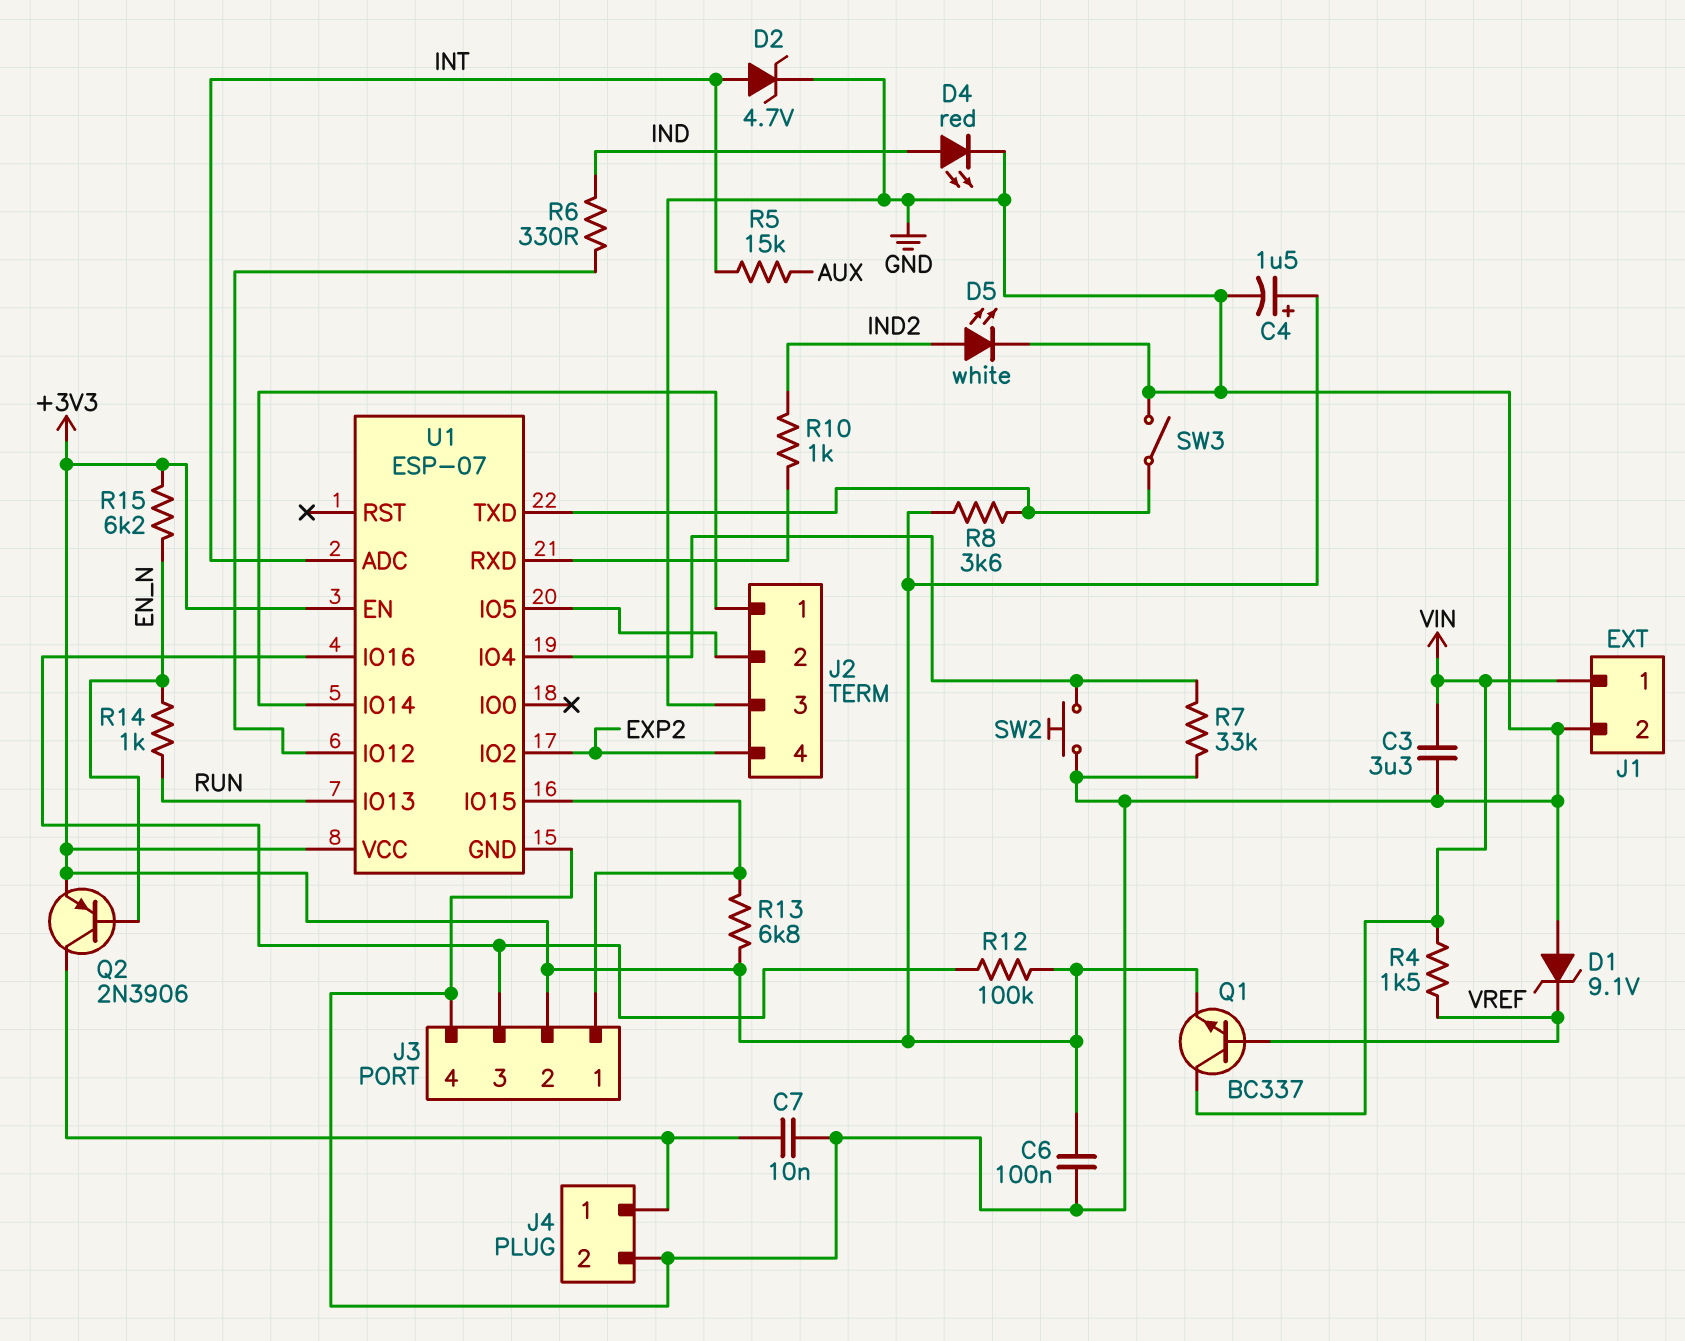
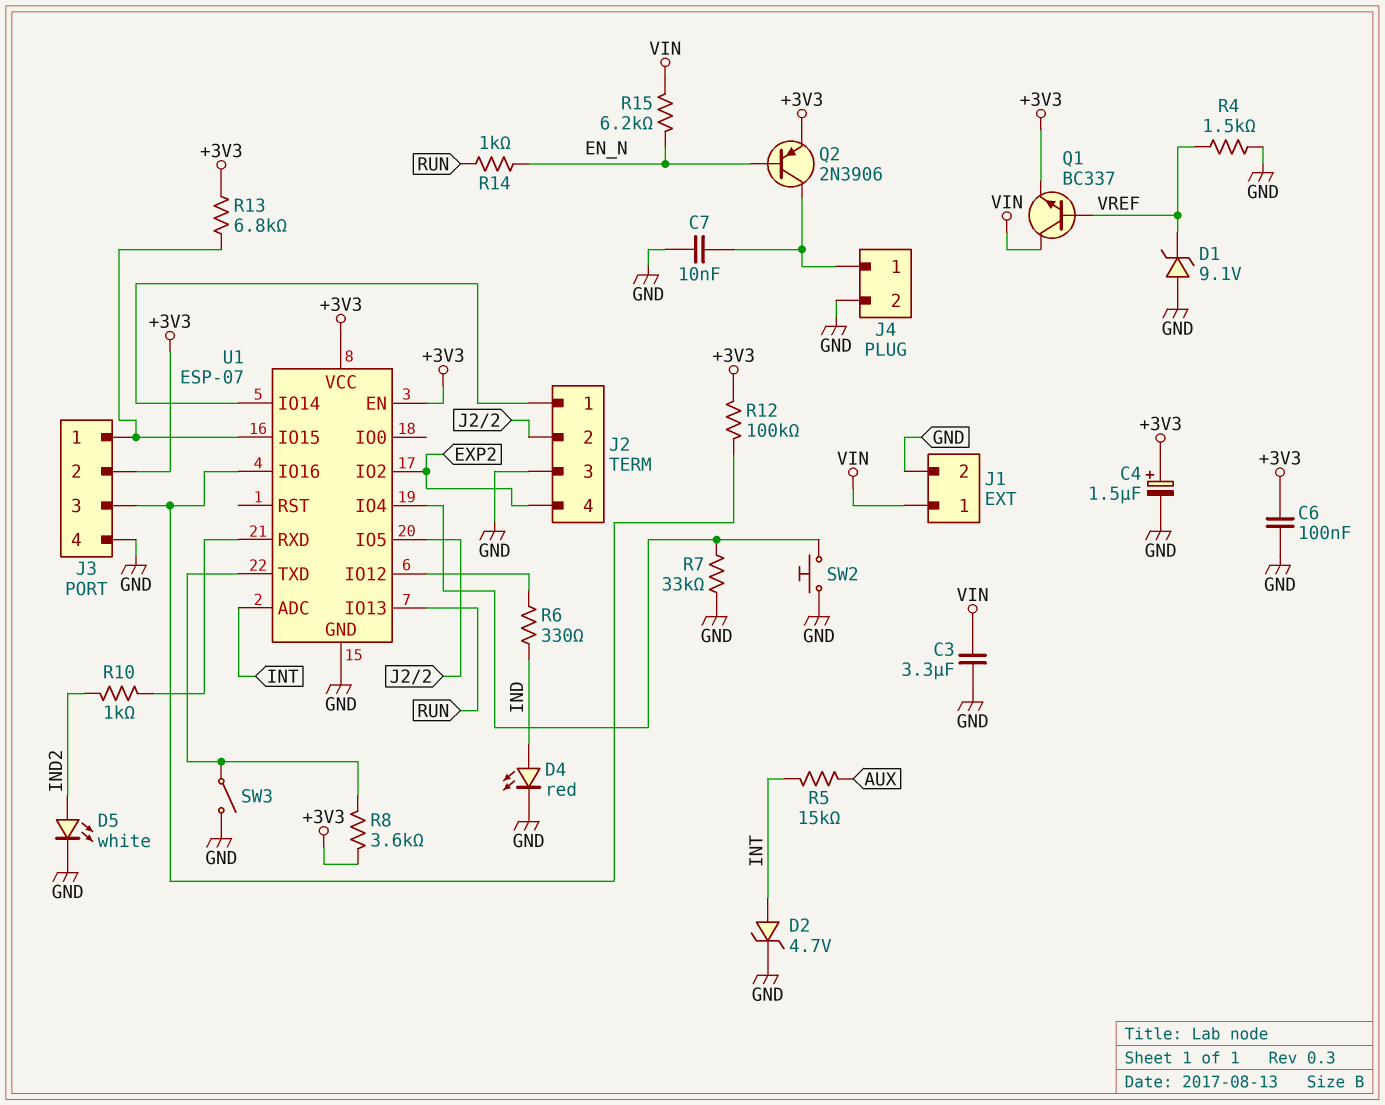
R4: 1.5k (VIN, VREF) -> 1.5k (GND, VREF)
R15: 6.2k (+3V3, EN_N) -> 6.2k (EN_N, VIN)

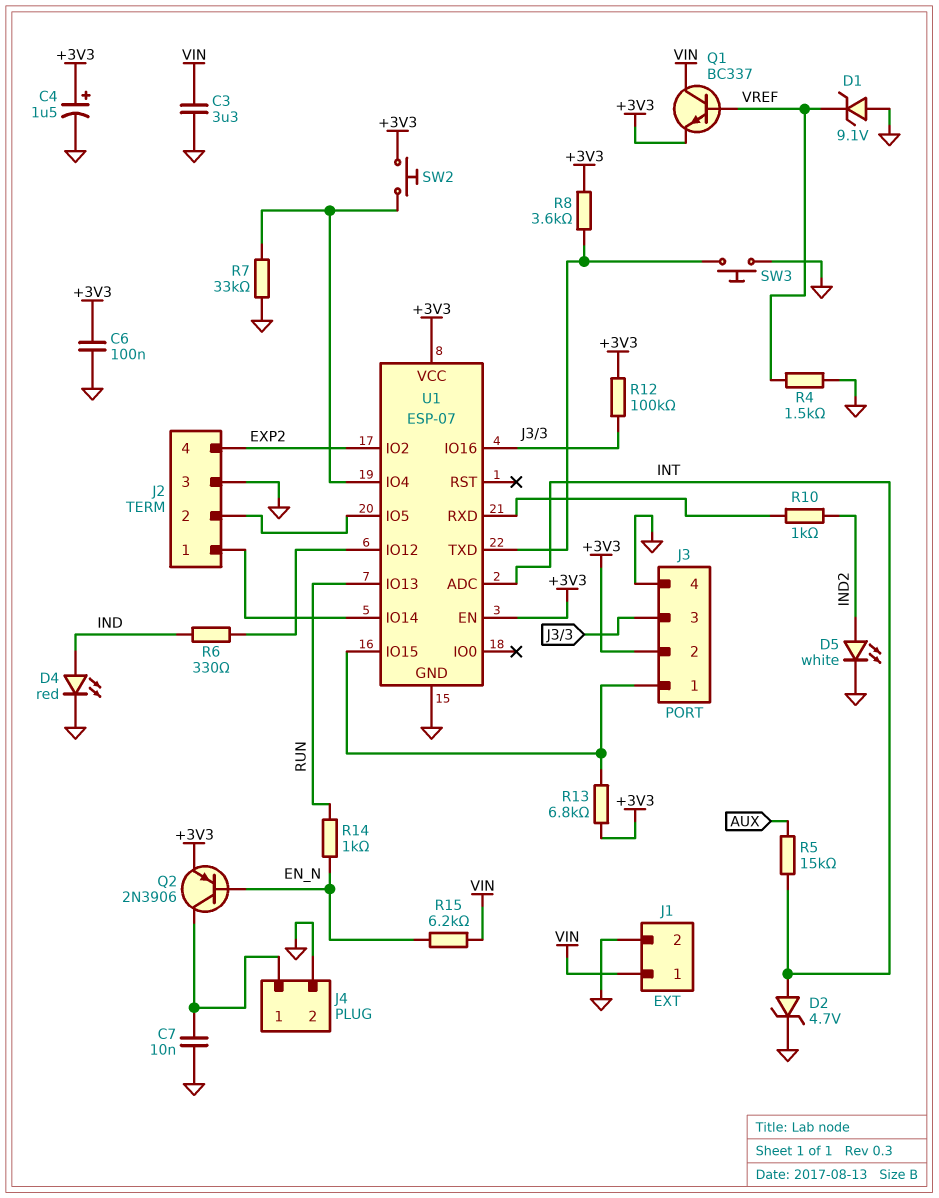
SW2: button (GND, U1/IO4) -> button (+3V3, U1/IO4)
SW3: switch (GND, U1/TXD) -> button (GND, U1/TXD)

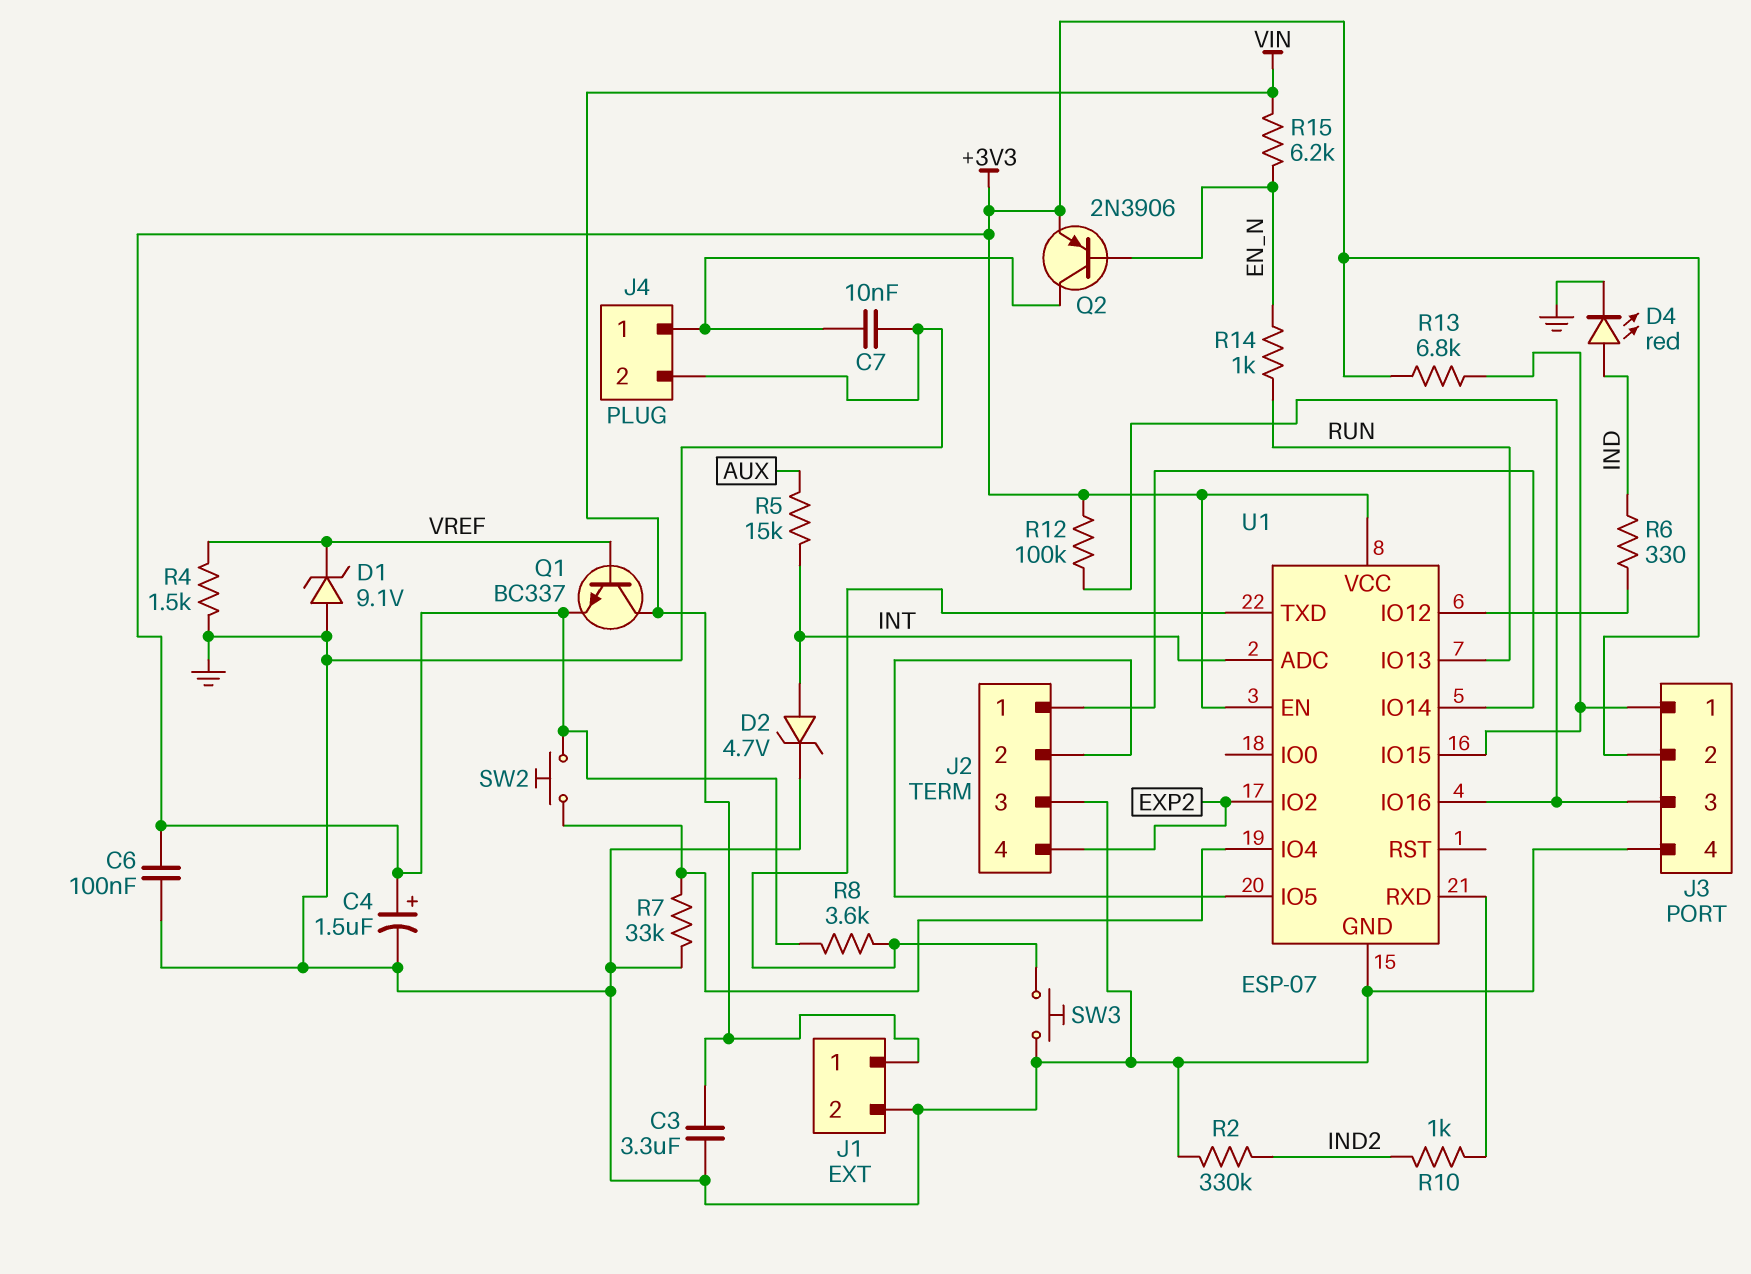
D5: LED white (A IND2, K GND) -> none
R2: none -> 330k (GND, IND2)

